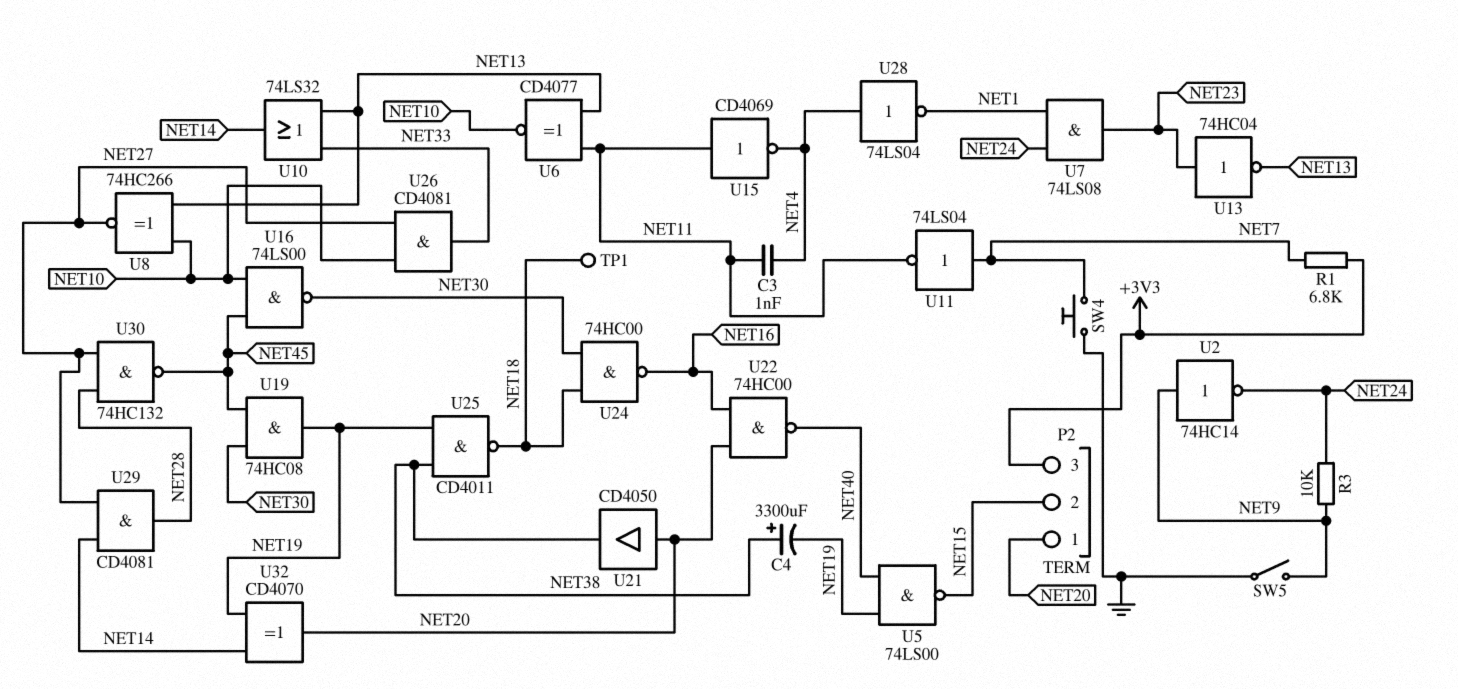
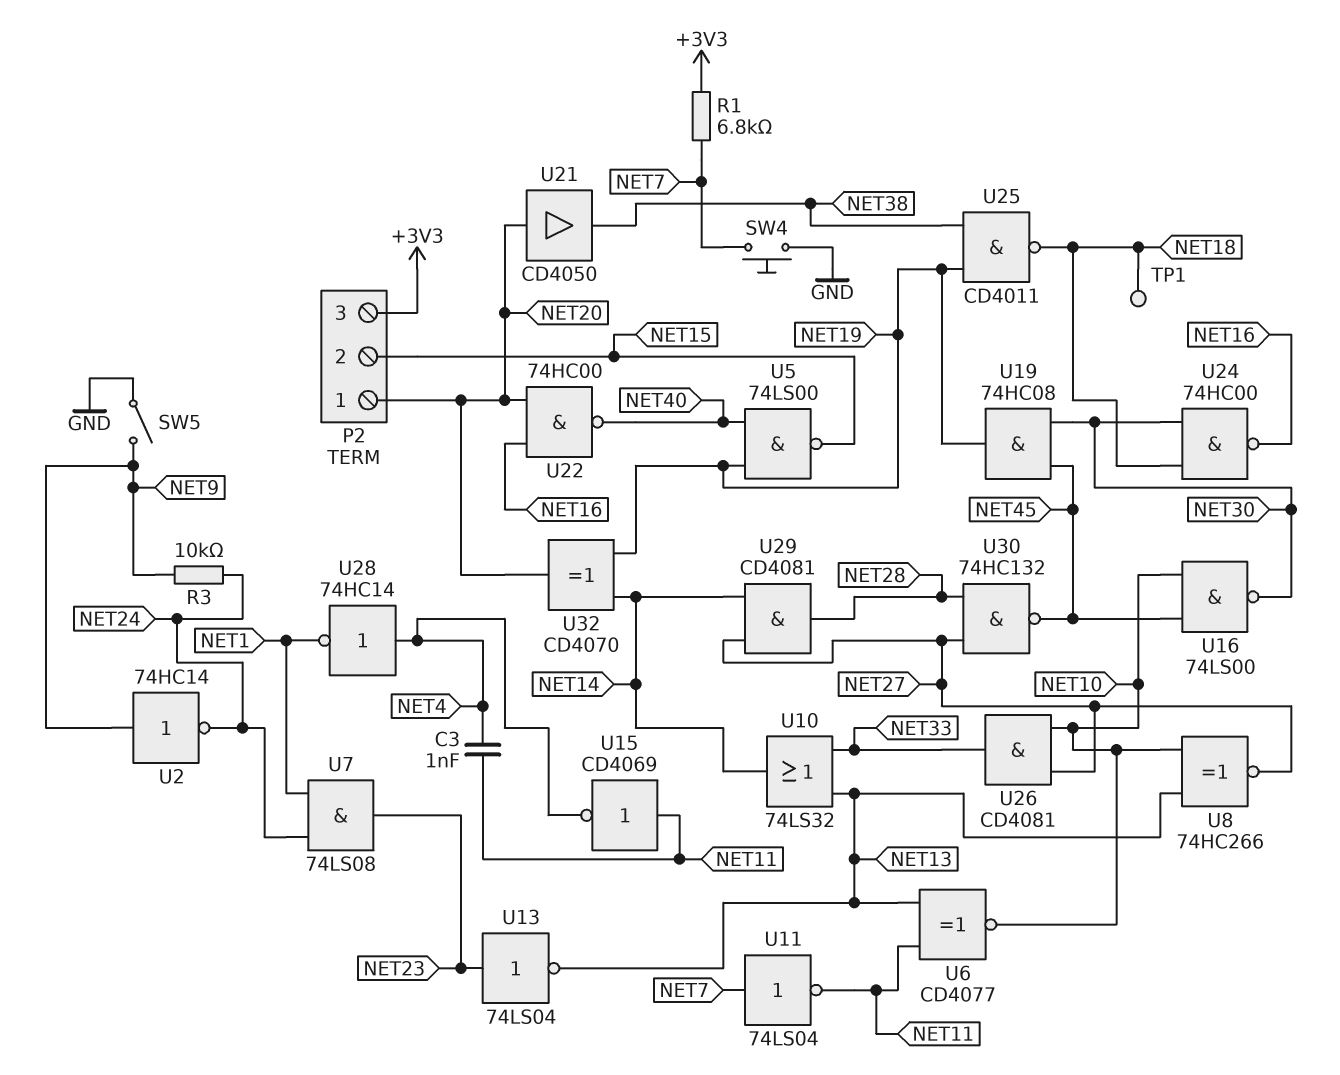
C4: 3300uF (plus NET38, minus NET19) -> none
U13: NOT 74HC04 (in NET23, out NET13) -> NOT 74LS04 (in NET23, out NET13)
U28: NOT 74LS04 (in NET4, out NET1) -> NOT 74HC14 (in NET4, out NET1)

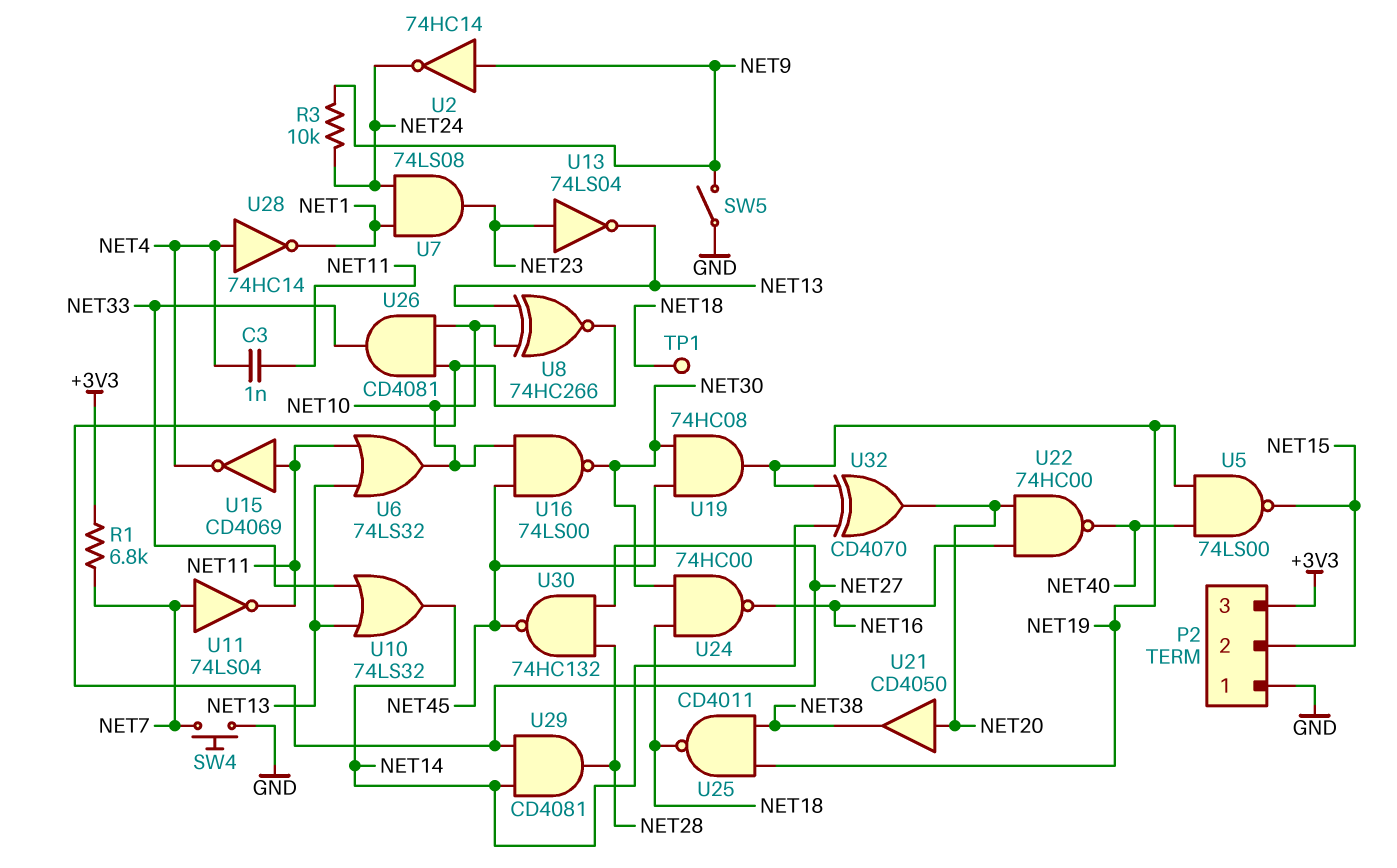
P2 pin 1: NET20 -> GND
U6: XNOR CD4077 (in NET11, in NET13, out NET10) -> OR 74LS32 (in NET11, in NET13, out NET10)

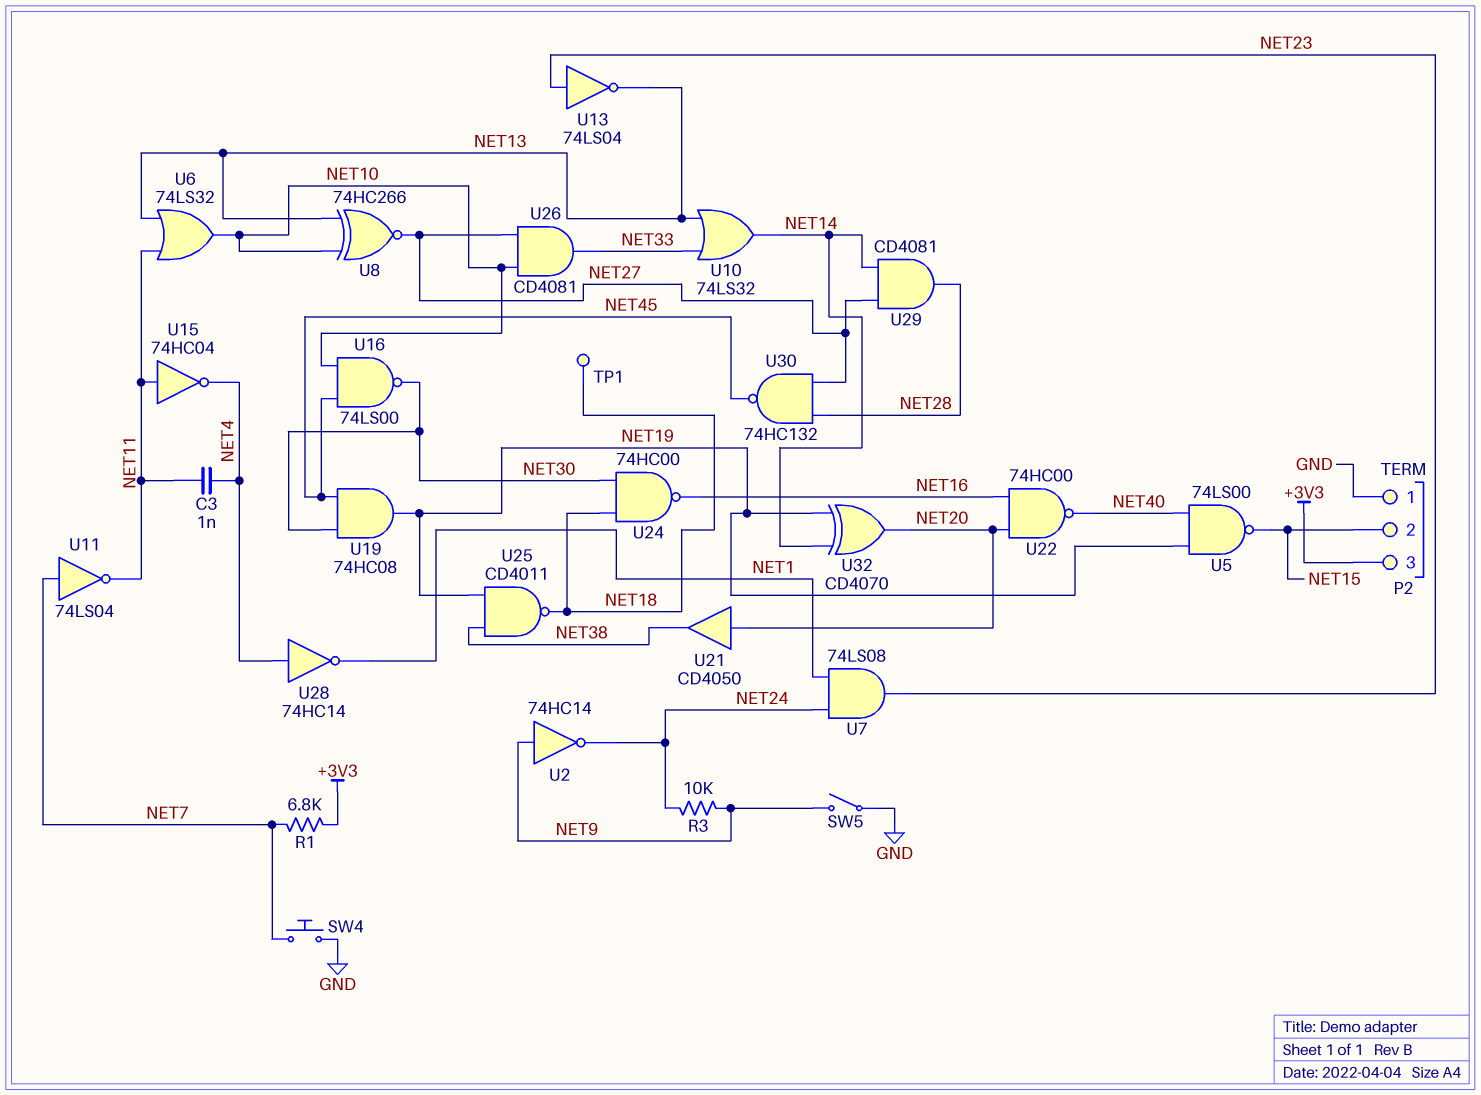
U15: NOT CD4069 (in NET11, out NET4) -> NOT 74HC04 (in NET11, out NET4)

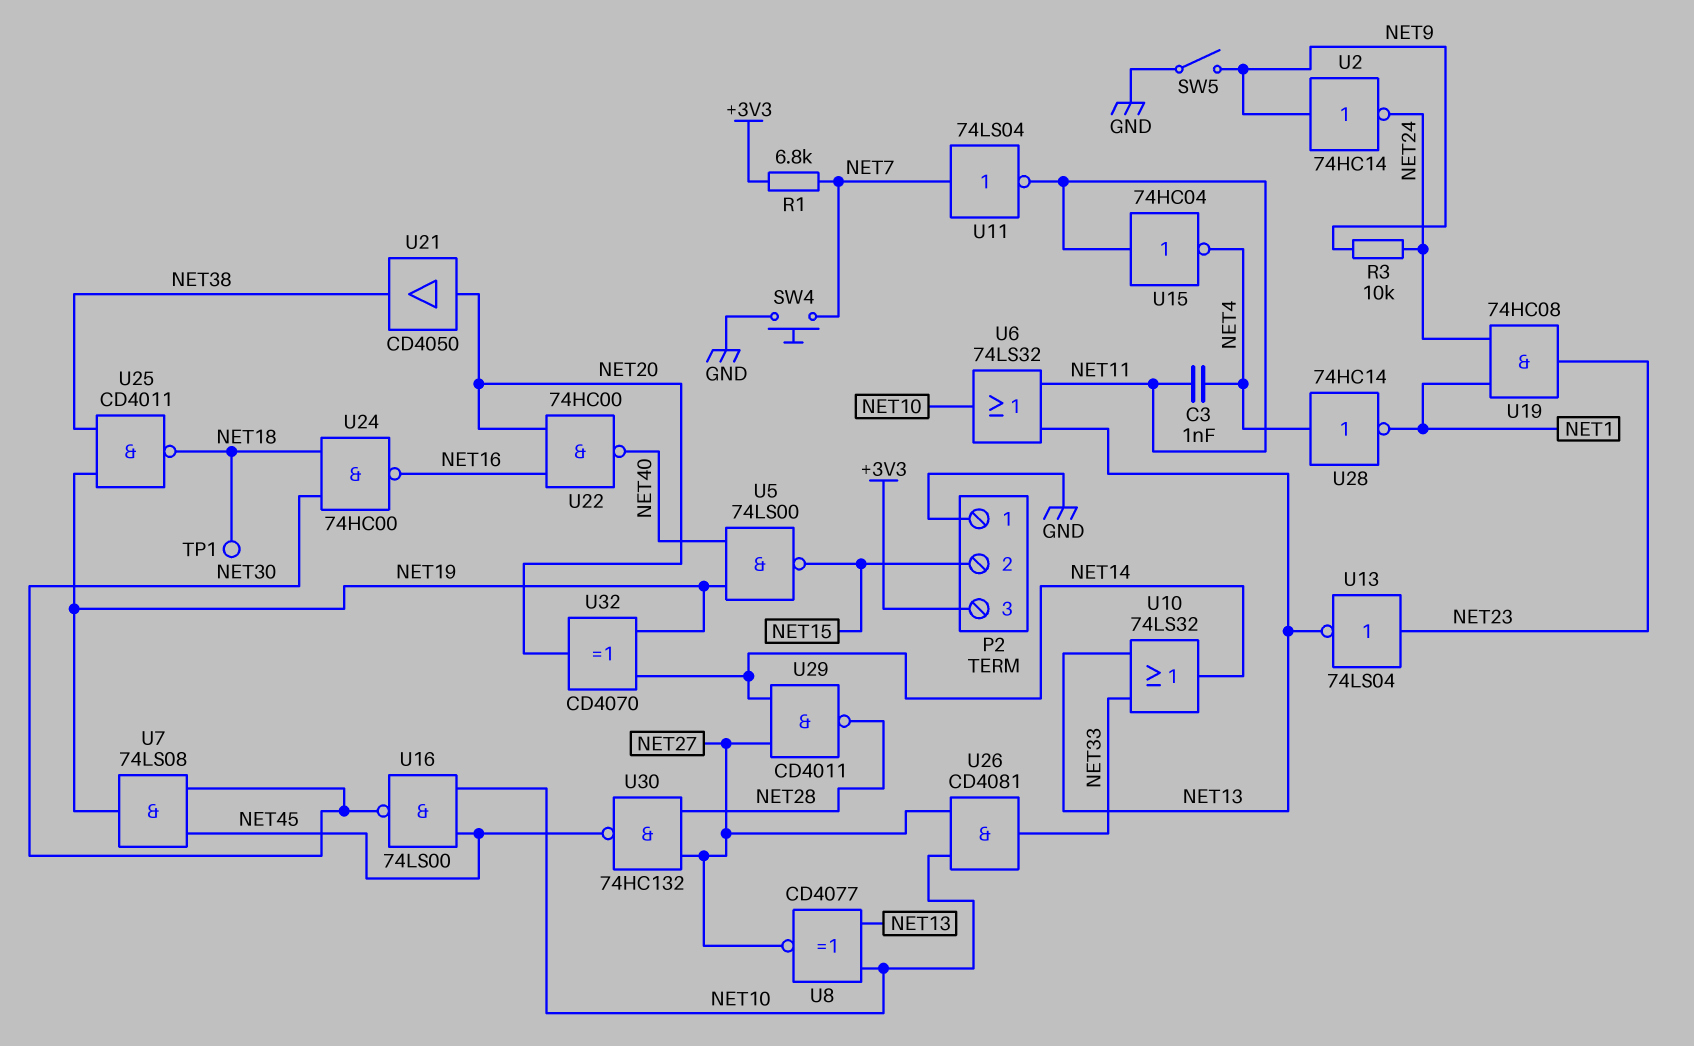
U7: AND 74LS08 (in NET1, in NET24, out NET23) -> AND 74LS08 (in NET30, in NET45, out NET19)
U8: XNOR 74HC266 (in NET10, in NET13, out NET27) -> XNOR CD4077 (in NET10, in NET13, out NET27)
U19: AND 74HC08 (in NET30, in NET45, out NET19) -> AND 74HC08 (in NET1, in NET24, out NET23)
U29: AND CD4081 (in NET14, in NET27, out NET28) -> NAND CD4011 (in NET14, in NET27, out NET28)

